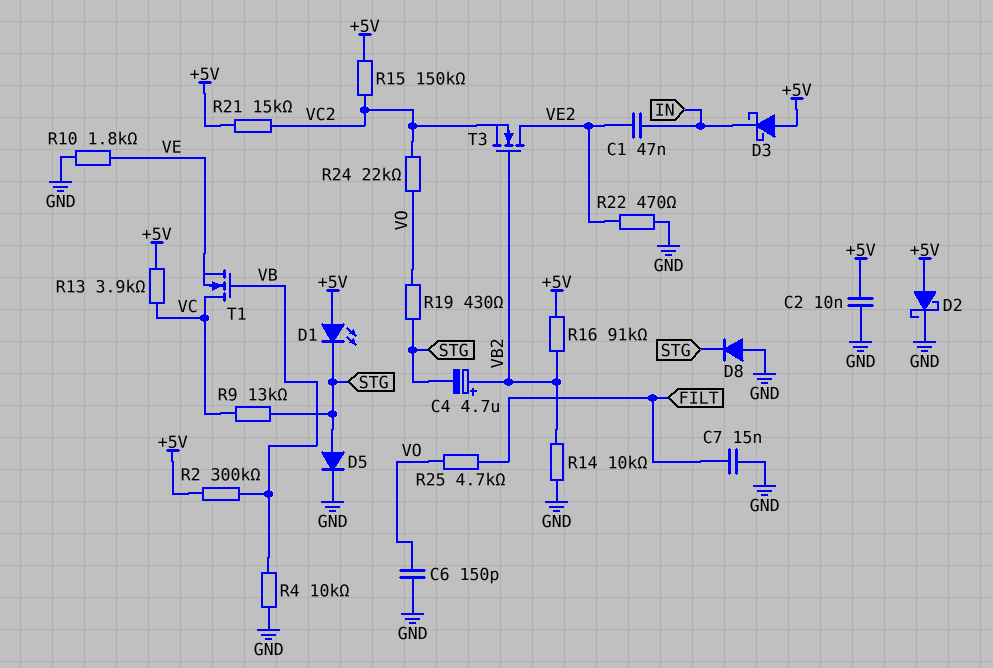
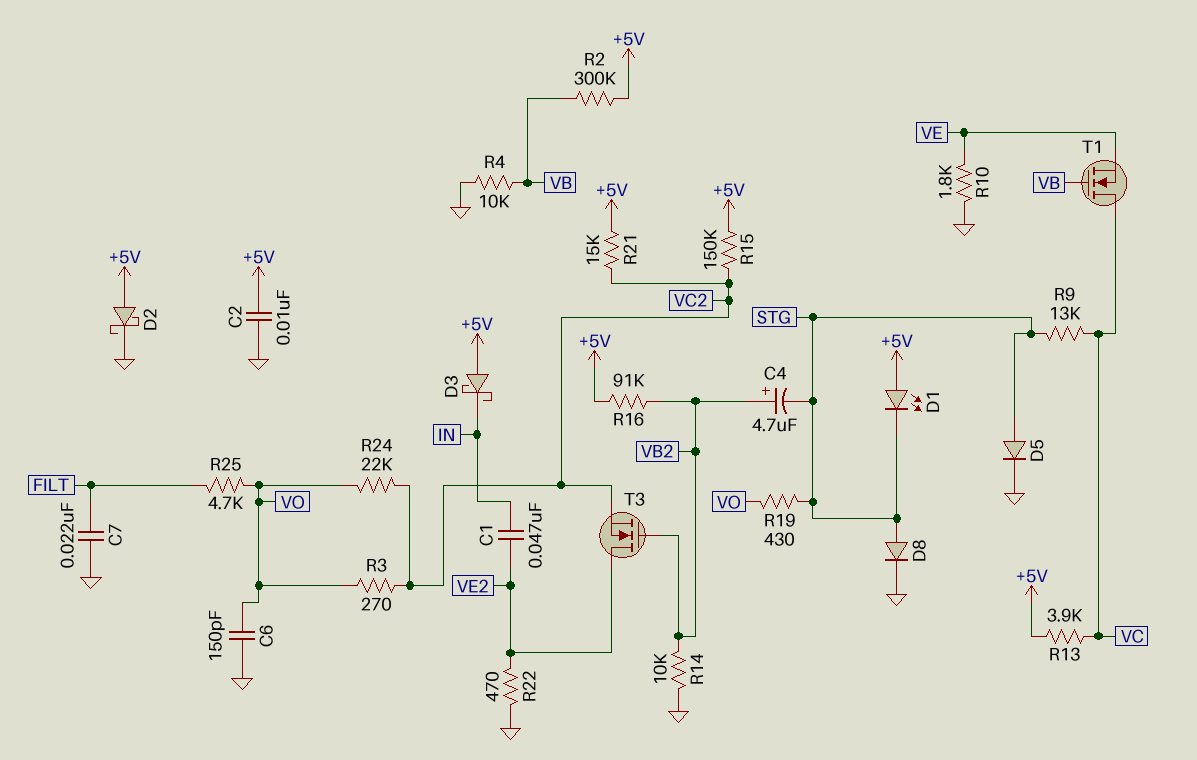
C7: 15nF (FILT, GND) -> 22nF (FILT, GND)
D8: diode (A GND, K STG) -> diode (A STG, K GND)
R3: none -> 270 (VC2, VO)

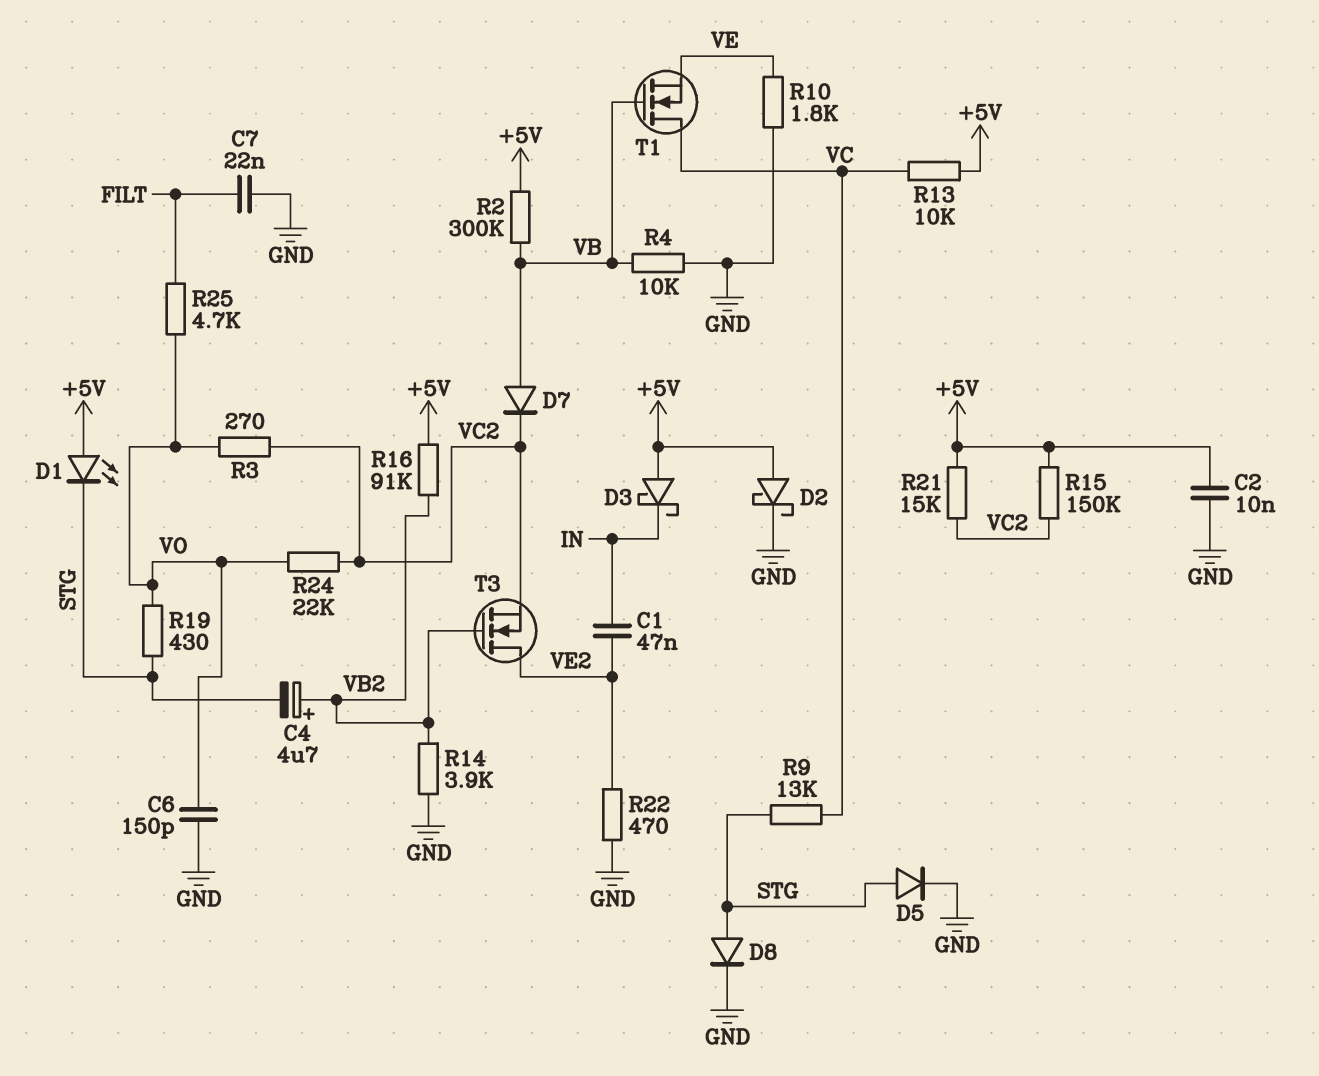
D7: none -> diode (A VB, K VC2)
R13: 3.9k (+5V, VC) -> 10k (+5V, VC)
R14: 10k (GND, VB2) -> 3.9k (GND, VB2)

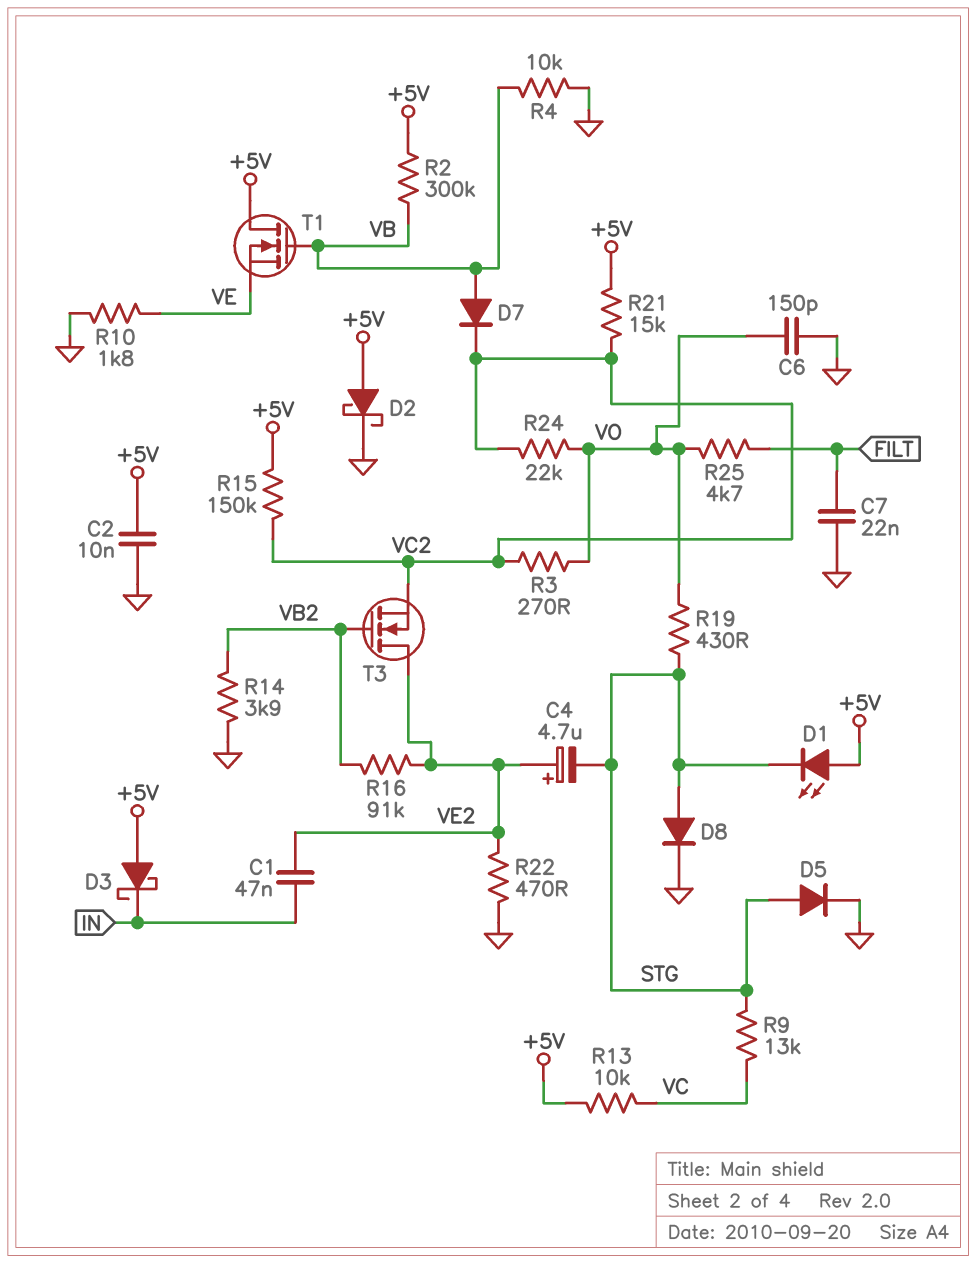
C4: 4.7uF (plus VB2, minus STG) -> 4.7uF (plus VE2, minus STG)
R16: 91k (+5V, VB2) -> 91k (VB2, VE2)
T1: NMOS (G VB, D VC, S VE) -> NMOS (G VB, D +5V, S VE)

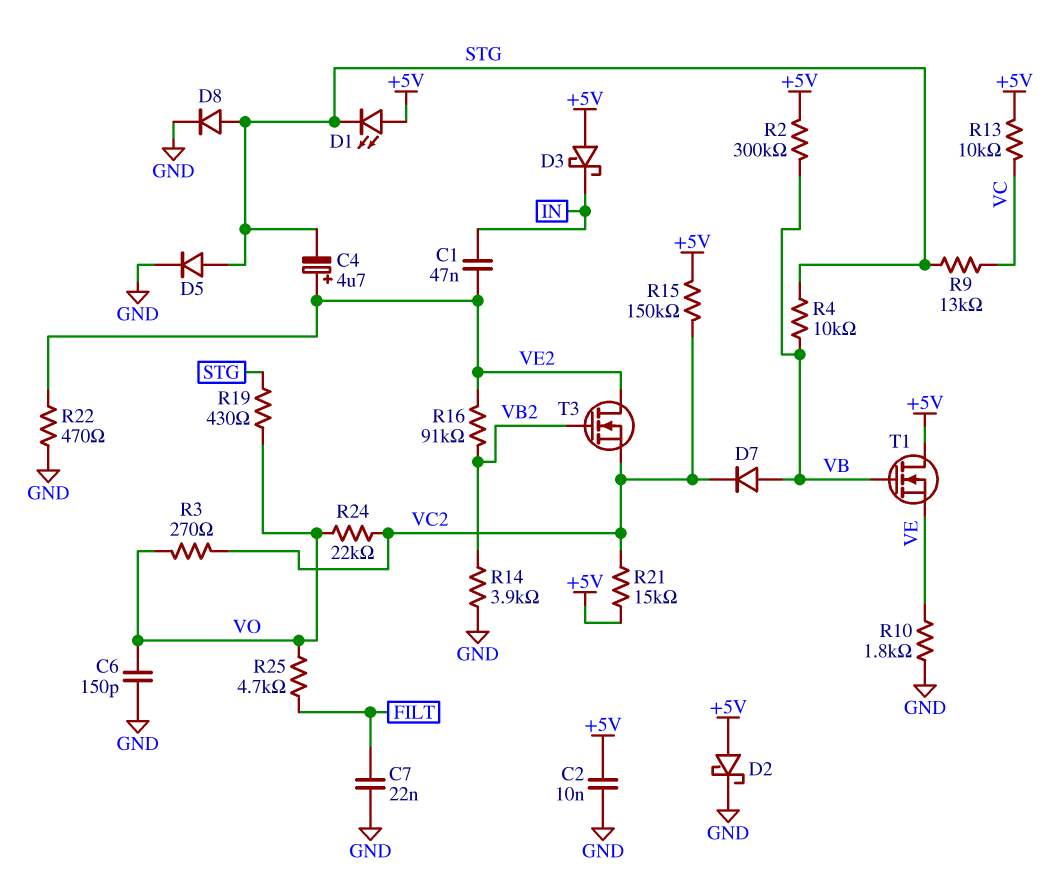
R4: 10k (GND, VB) -> 10k (STG, VB)

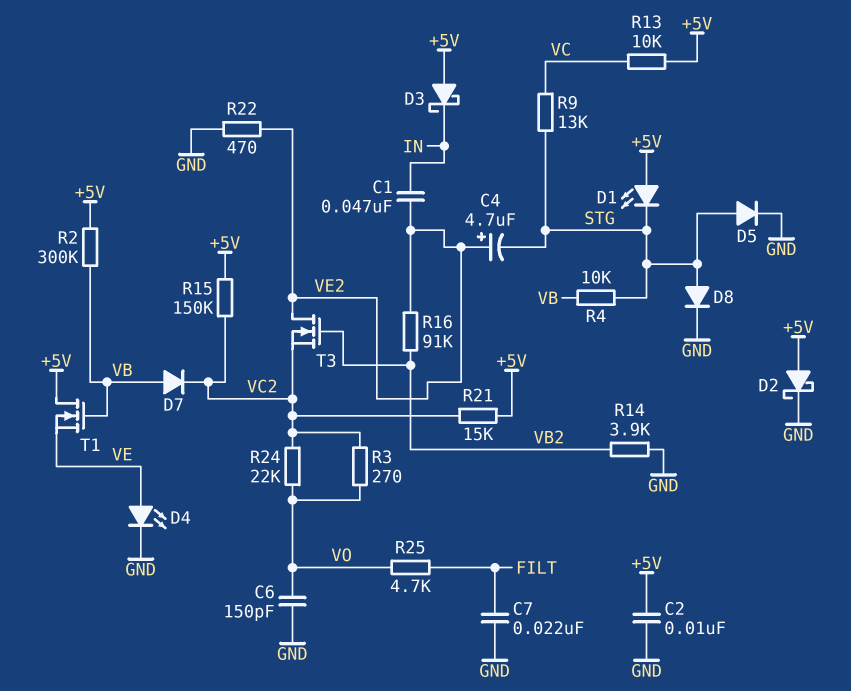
D4: none -> LED (A VE, K GND)
R10: 1.8k (GND, VE) -> none
R19: 430 (STG, VO) -> none

